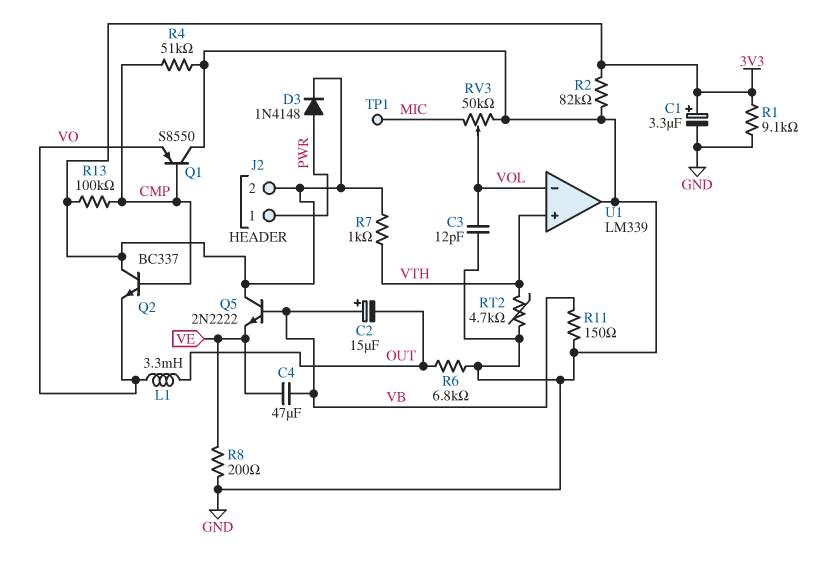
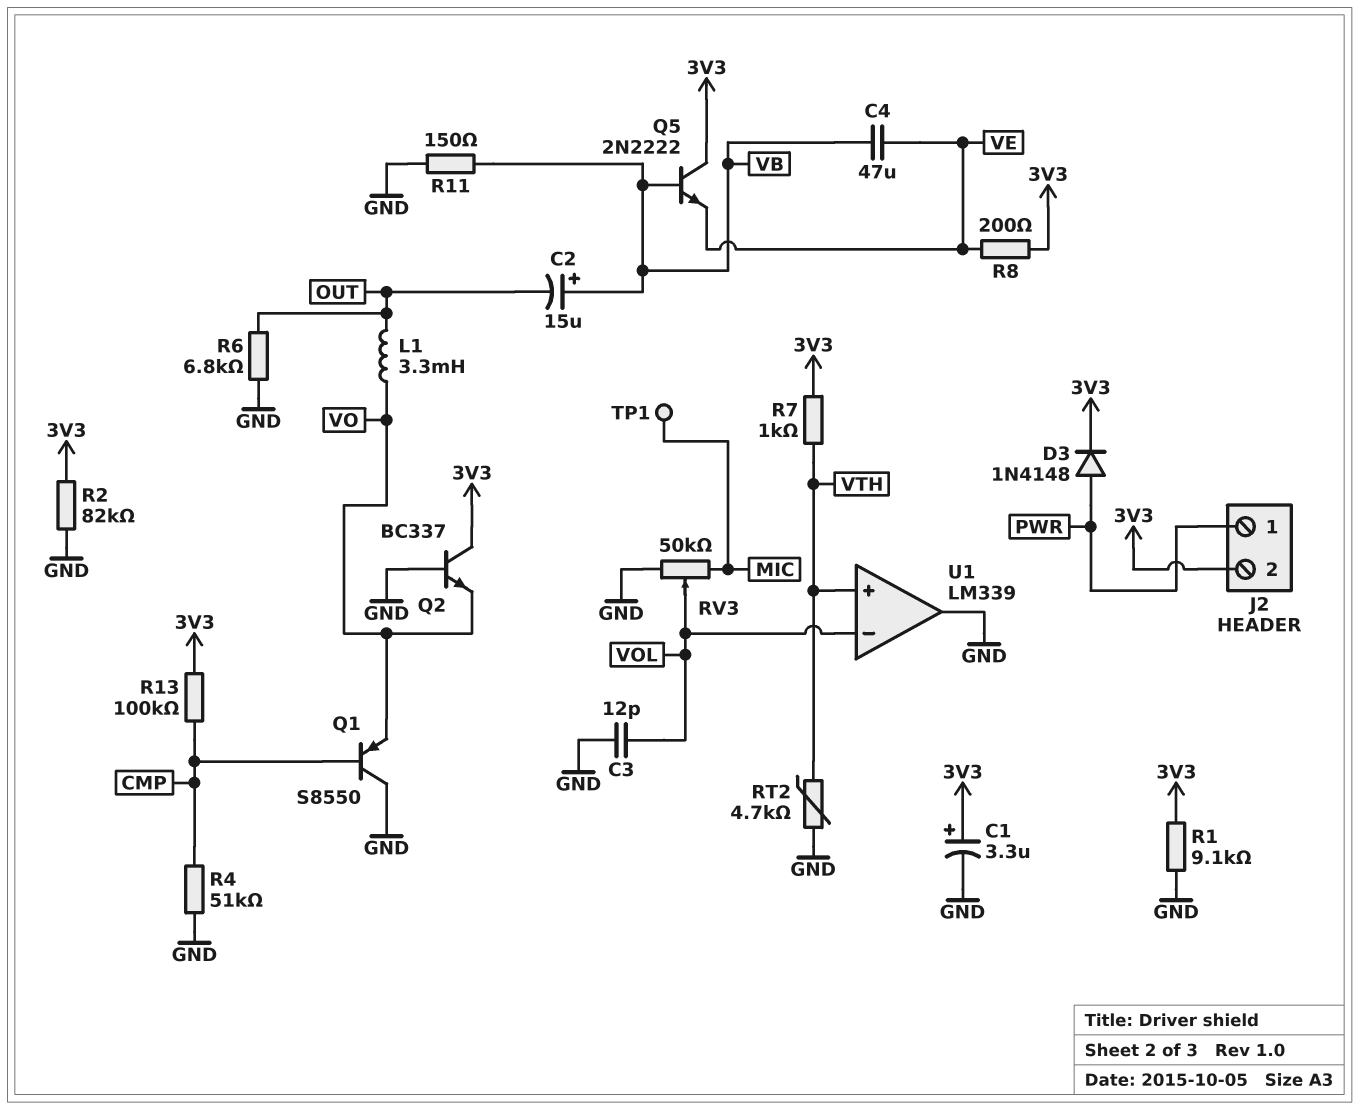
Q2: NPN BC337 (B CMP, C 3V3, E VO) -> NPN BC337 (B GND, C 3V3, E VO)
R8: 200 (GND, VE) -> 200 (3V3, VE)

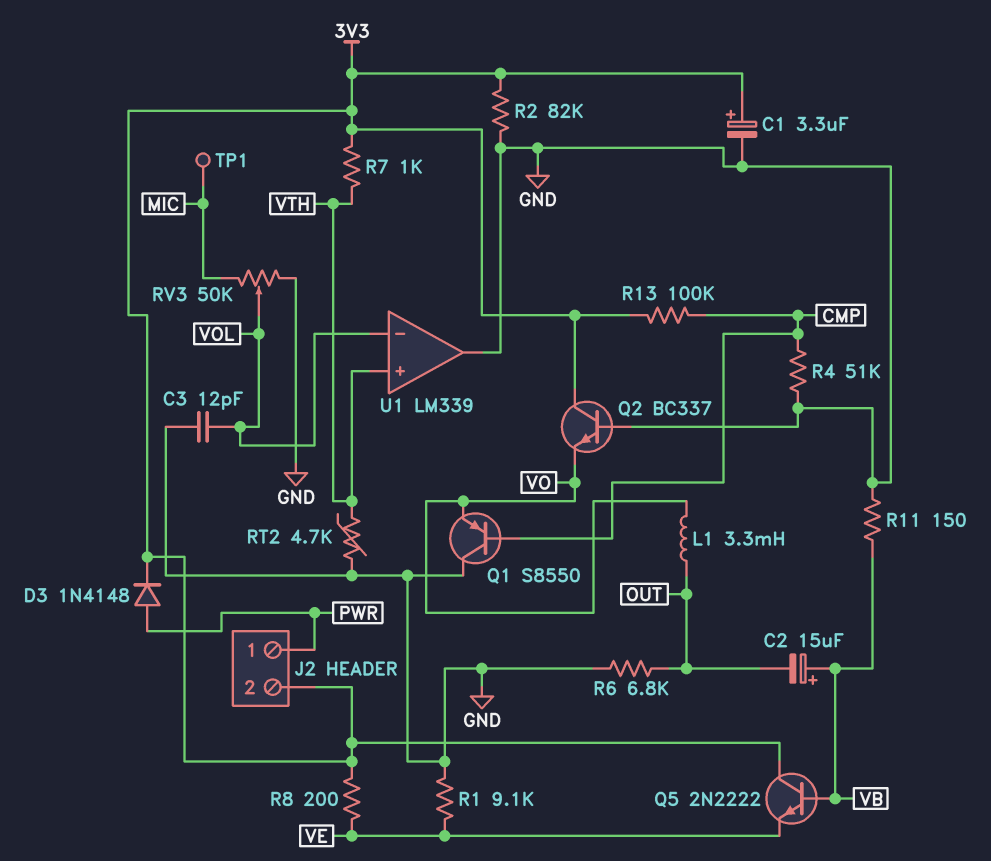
C4: 47uF (VB, VE) -> none
R1: 9.1k (3V3, GND) -> 9.1k (GND, VE)

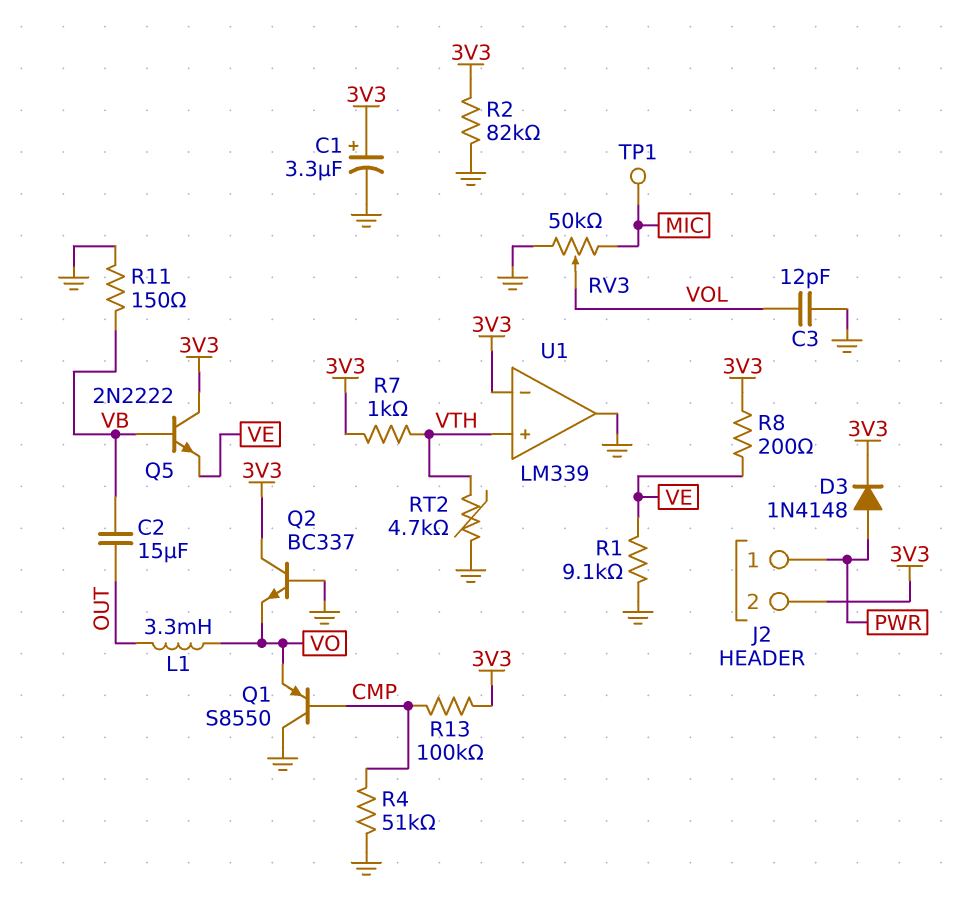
C2: 15uF (plus VB, minus OUT) -> 15uF (OUT, VB)
R6: 6.8k (GND, OUT) -> none
U1 pin in-: VOL -> 3V3

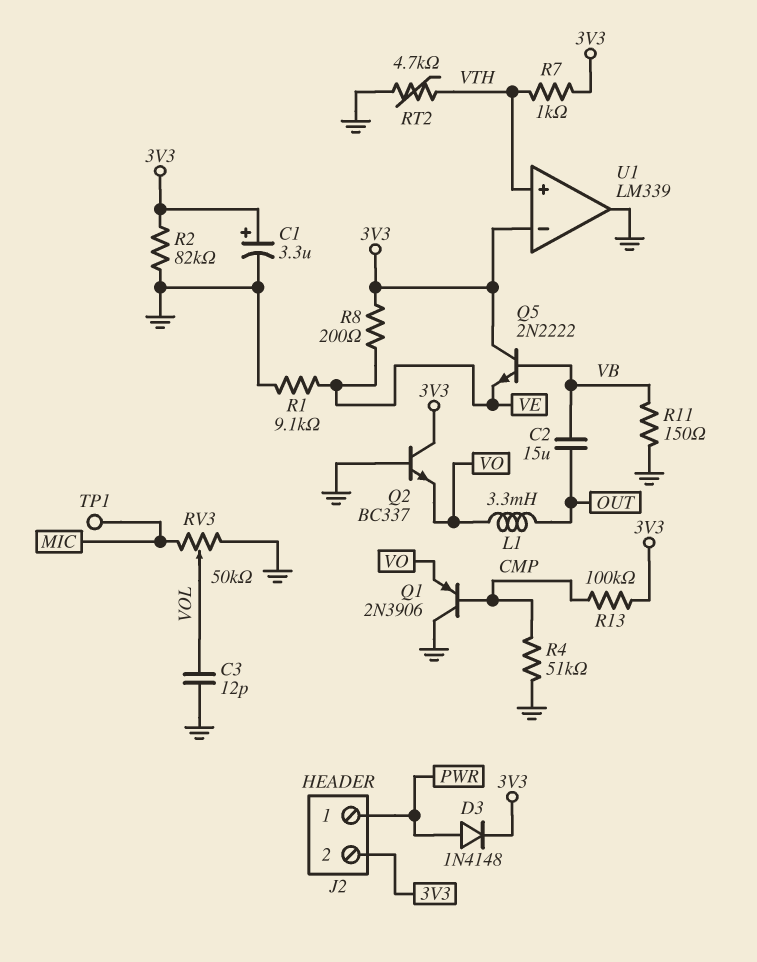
Q1: PNP S8550 (B CMP, C GND, E VO) -> PNP 2N3906 (B CMP, C GND, E VO)

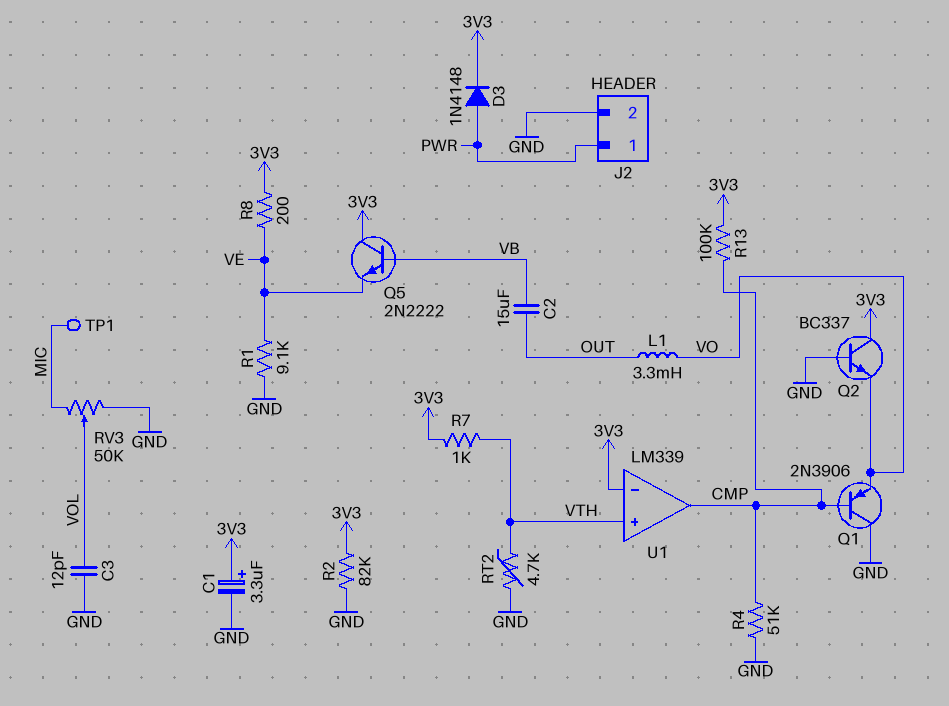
J2 pin 2: 3V3 -> GND
R11: 150 (GND, VB) -> none
U1 pin out: GND -> CMP

